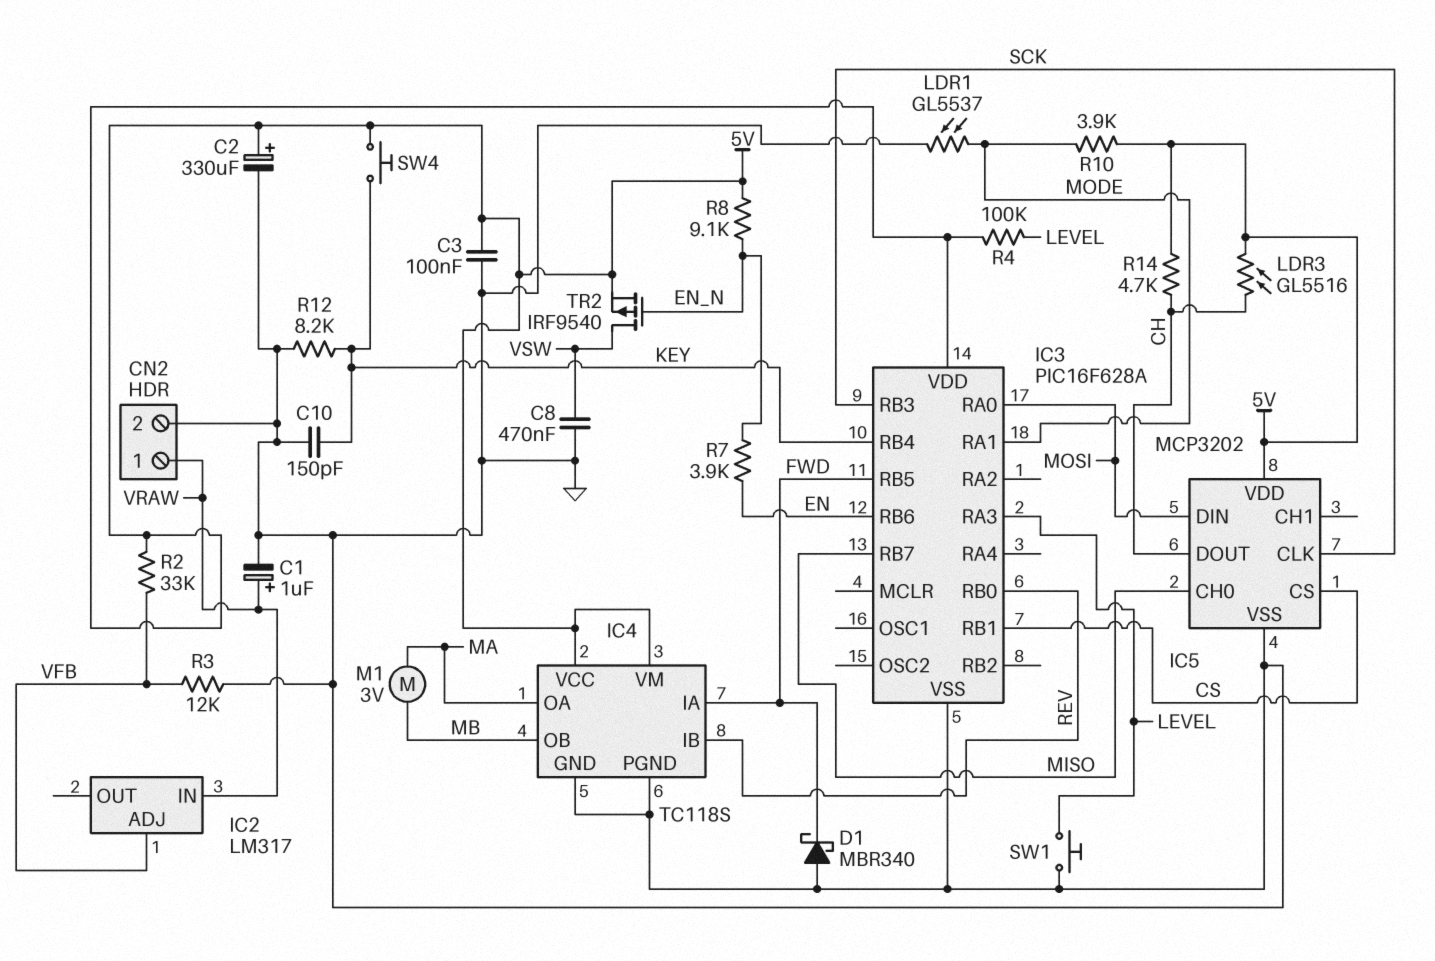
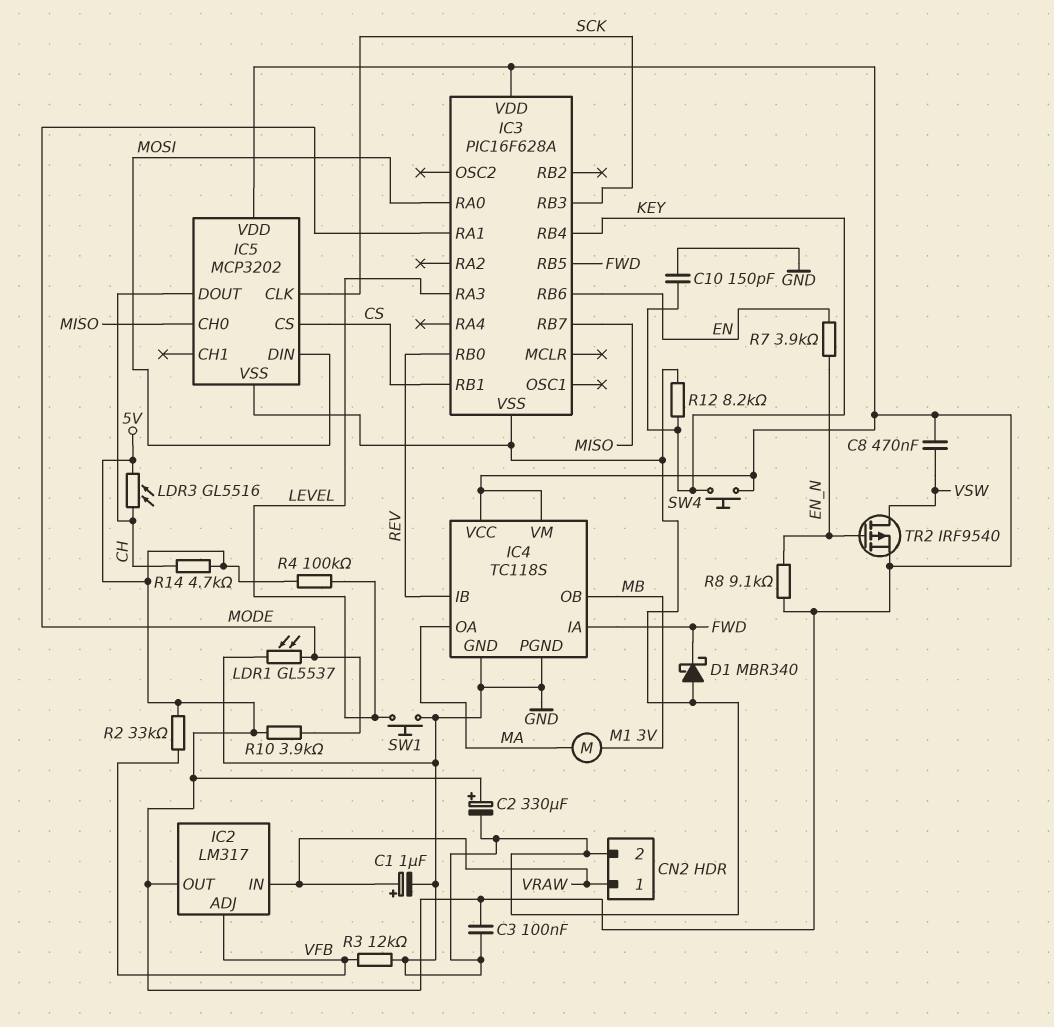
C8: 470nF (GND, VSW) -> 470nF (5V, VSW)
IC2 pin OUT: none -> 5V

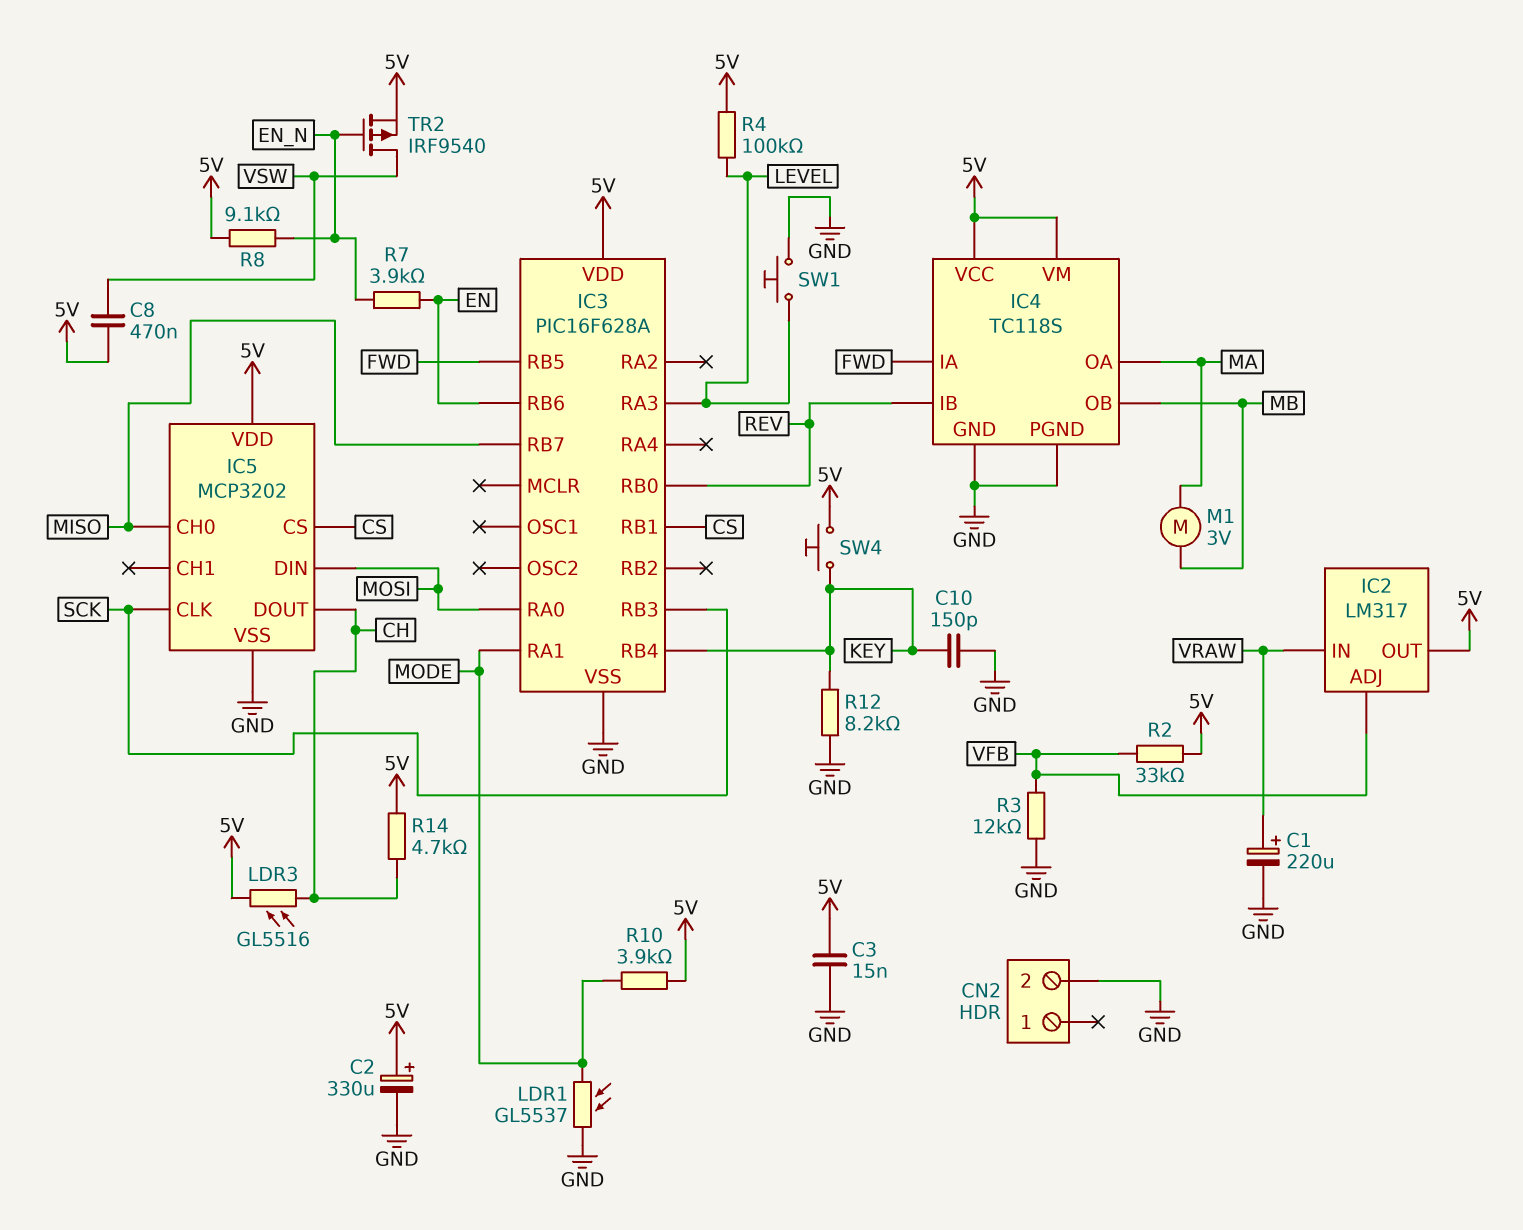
C1: 1uF (plus VRAW, minus GND) -> 220uF (plus VRAW, minus GND)
C3: 100nF (5V, GND) -> 15nF (5V, GND)
CN2 pin 1: VRAW -> none
D1: schottky MBR340 (A GND, K FWD) -> none

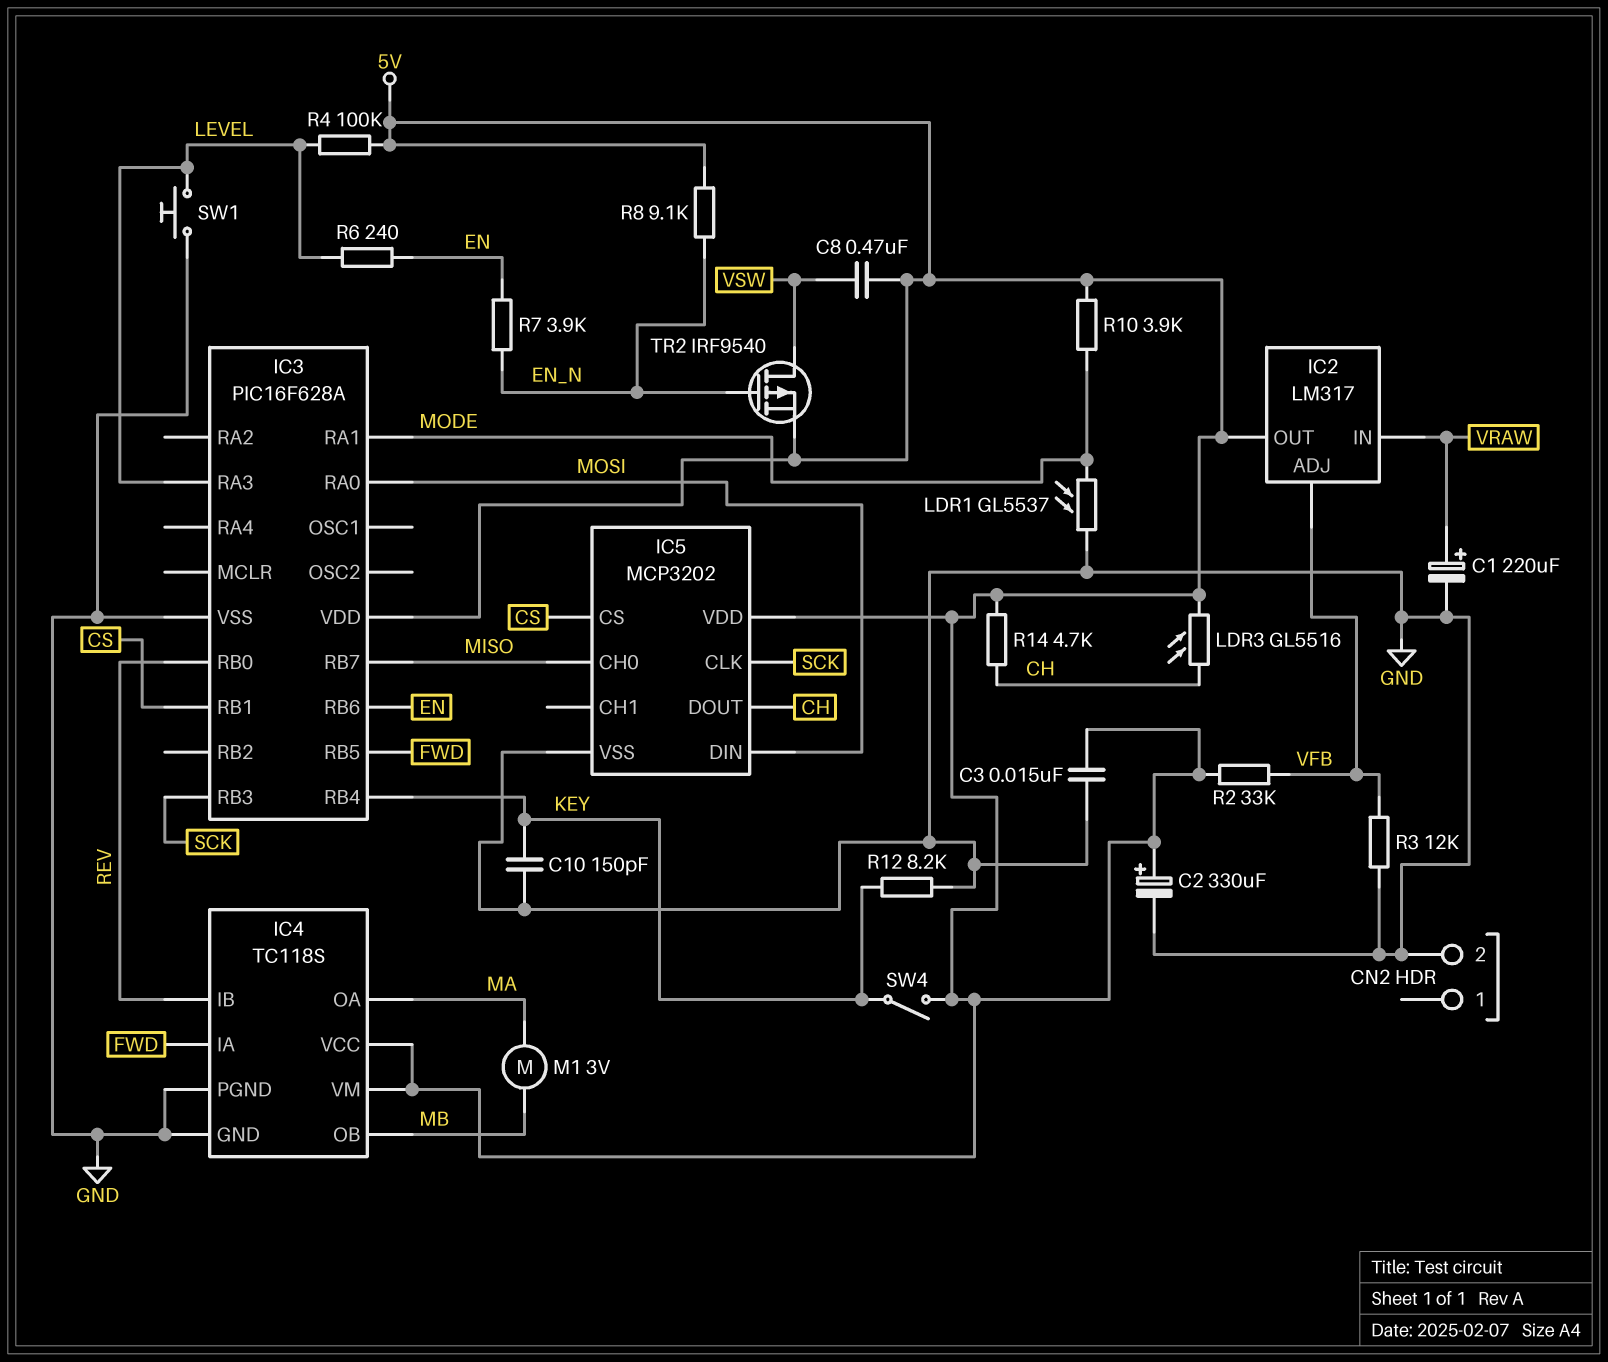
R6: none -> 240 (EN, LEVEL)
SW4: button (5V, KEY) -> switch (5V, KEY)

